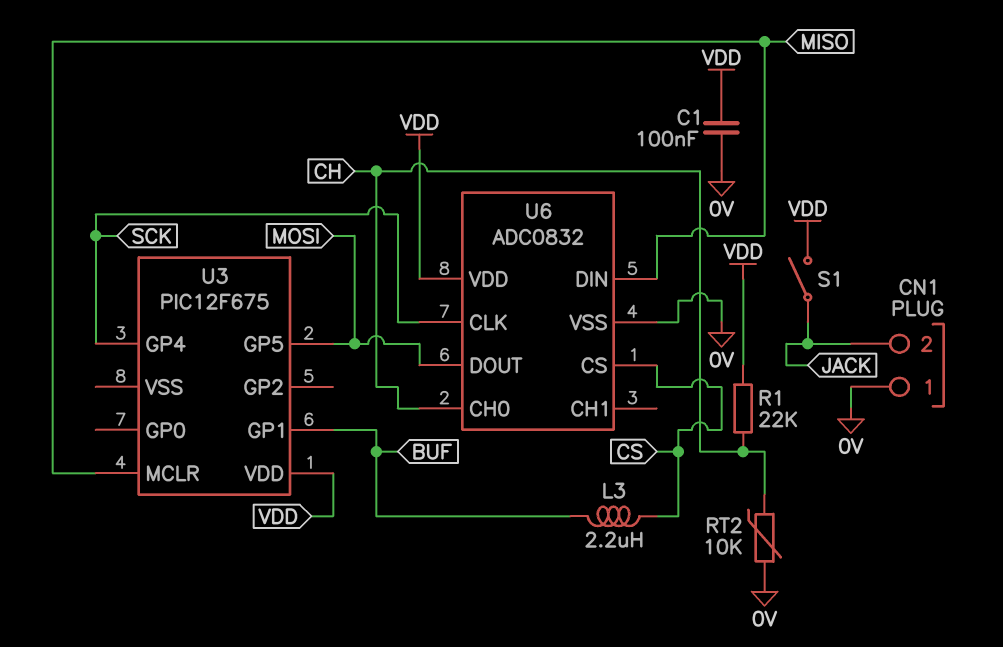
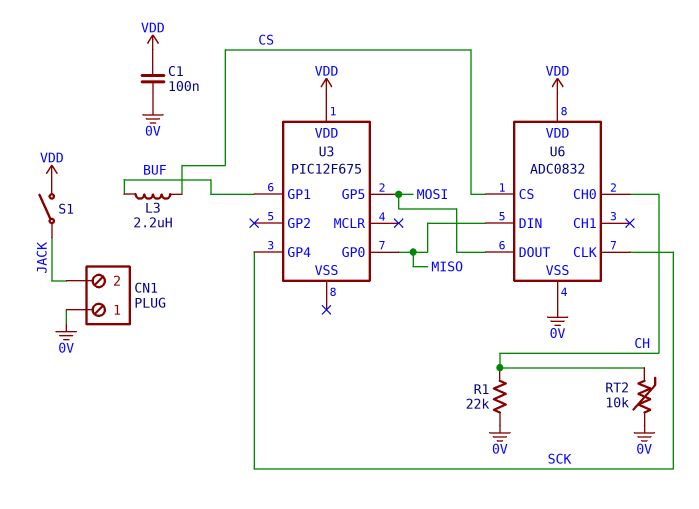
R1: 22k (CH, VDD) -> 22k (0V, CH)
U3 pin GP0: none -> MISO
U3 pin MCLR: MISO -> none

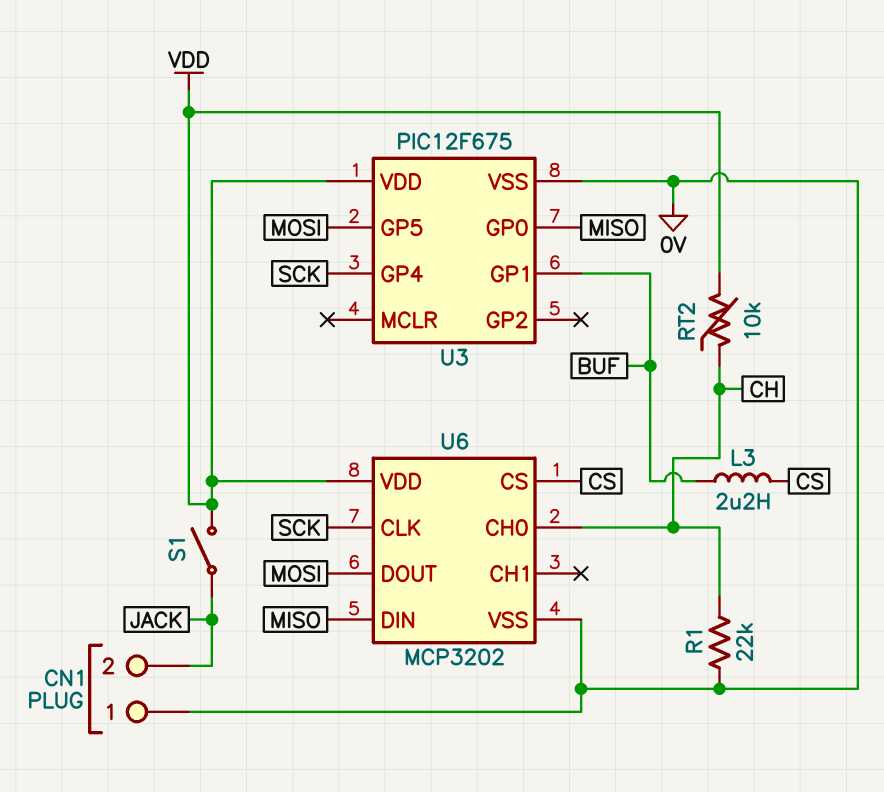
C1: 100nF (0V, VDD) -> none
RT2: 10k (0V, CH) -> 10k (CH, VDD)
U3 pin VSS: none -> 0V
U6: ADC0832 -> MCP3202

